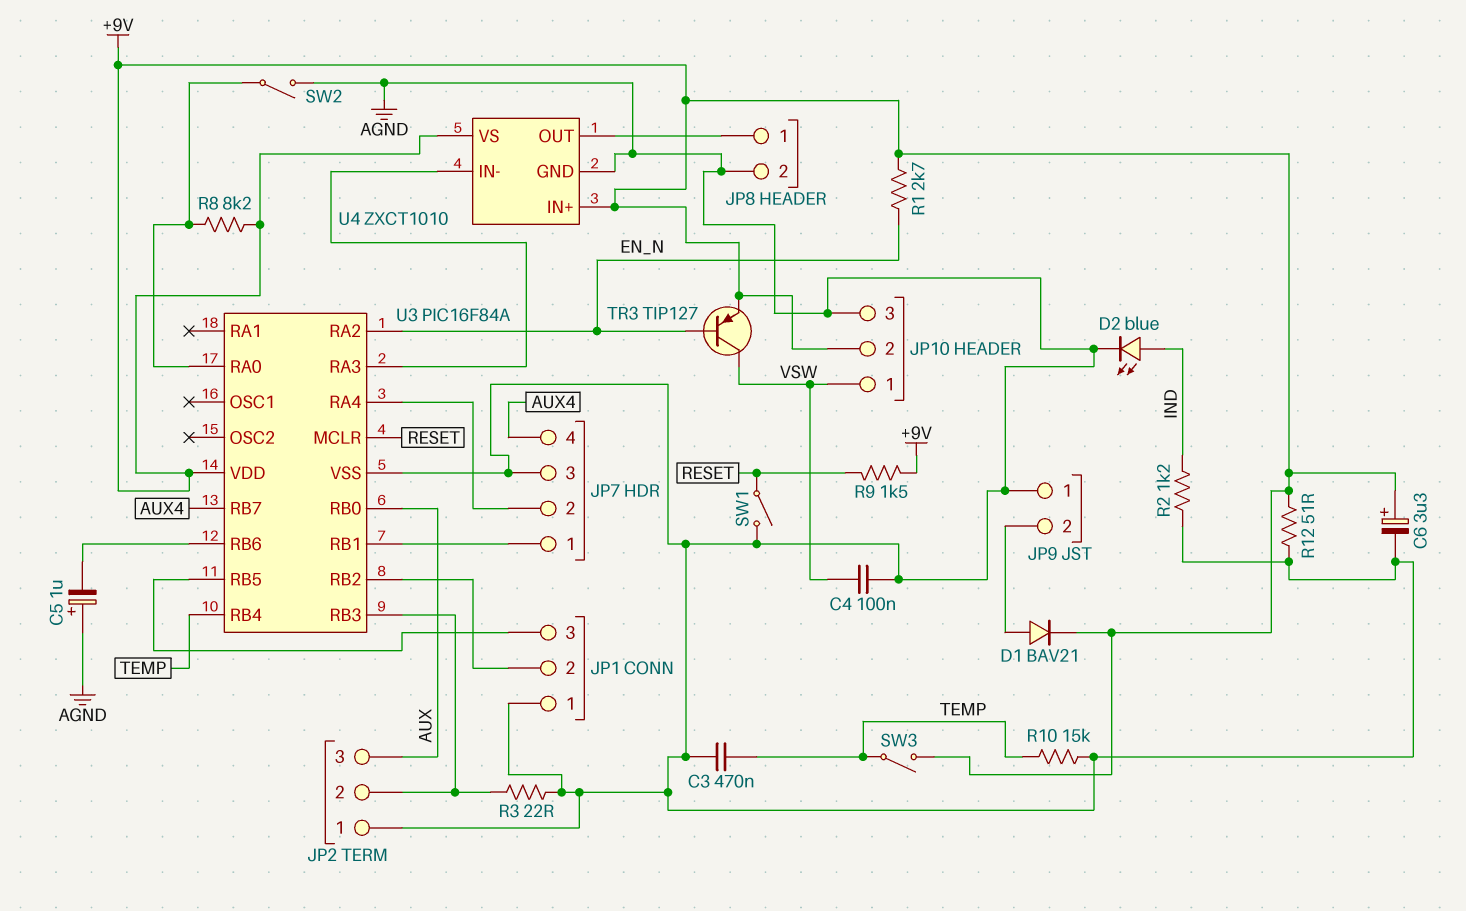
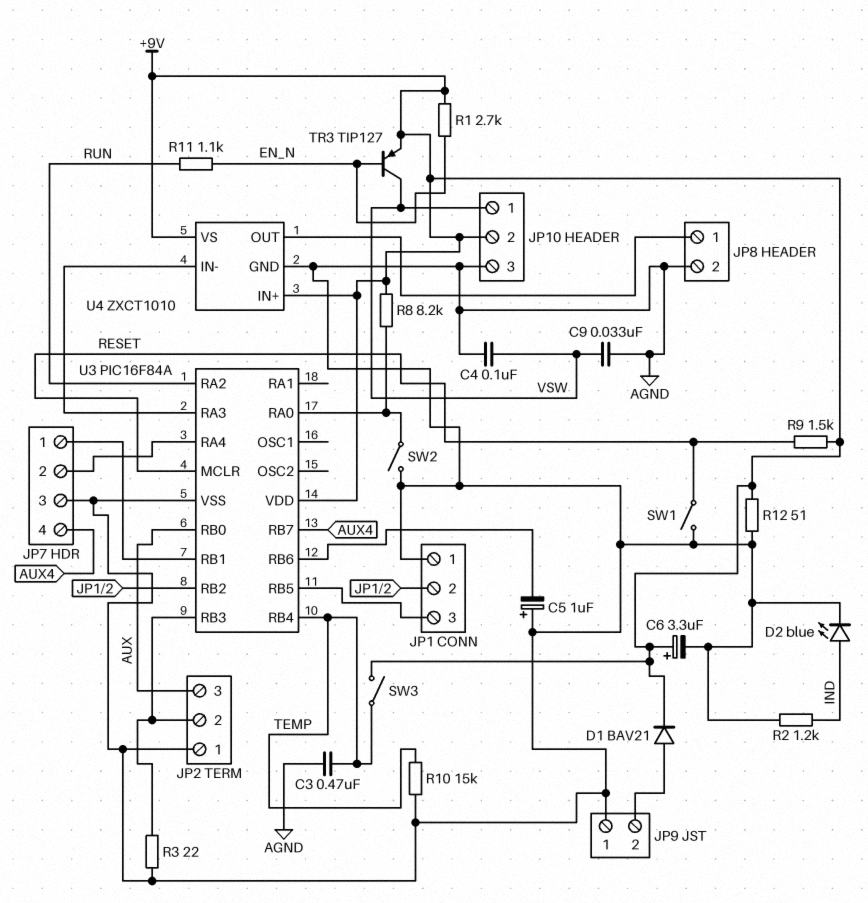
C9: none -> 33nF (AGND, VSW)
R11: none -> 1.1k (EN_N, RUN)
U3 pin RA2: EN_N -> RUN

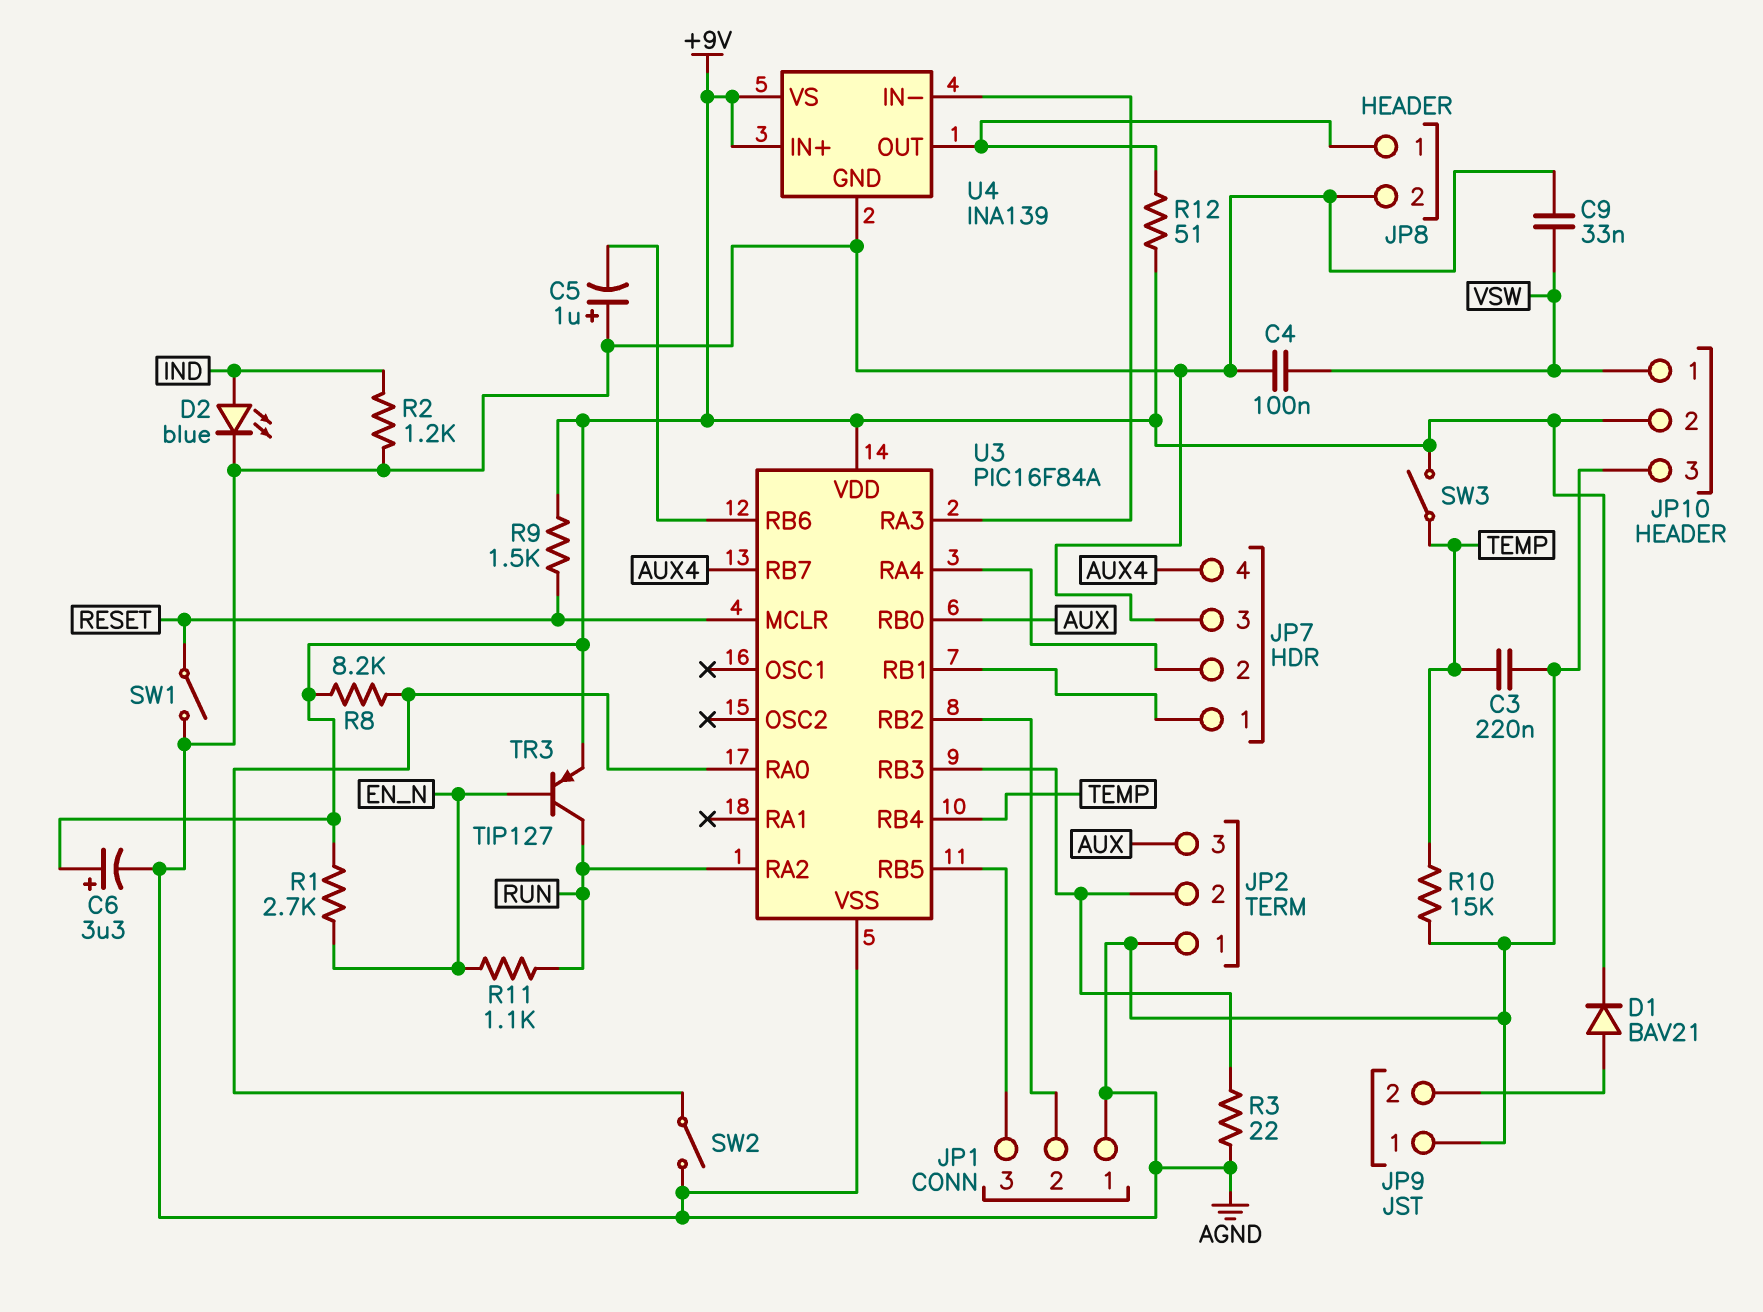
C3: 470nF (AGND, TEMP) -> 220nF (AGND, TEMP)
R12: 51 (+9V, AGND) -> 51 (+9V, JP8/1)
TR3: PNP TIP127 (B EN_N, C VSW, E +9V) -> PNP TIP127 (B EN_N, C RUN, E +9V)
U4: ZXCT1010 -> INA139

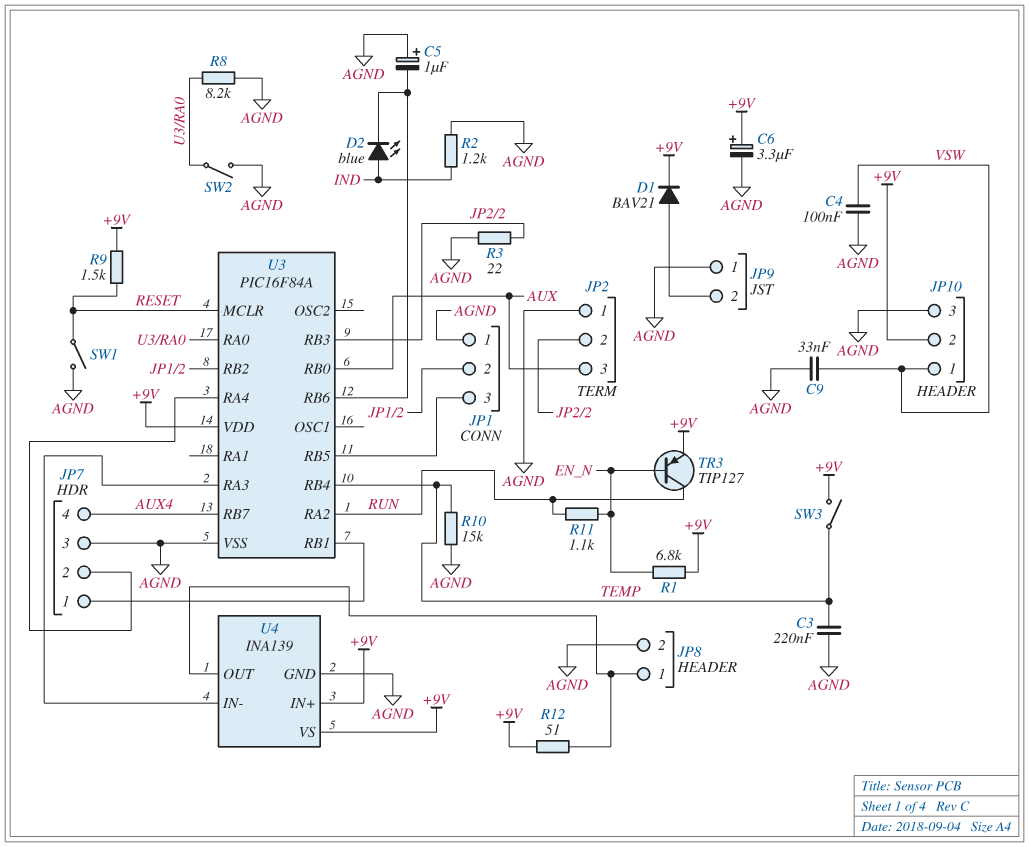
D2: LED blue (A IND, K AGND) -> LED blue (A IND, K U3/RB6)
R1: 2.7k (+9V, EN_N) -> 6.8k (+9V, EN_N)
R8: 8.2k (+9V, U3/RA0) -> 8.2k (AGND, U3/RA0)

